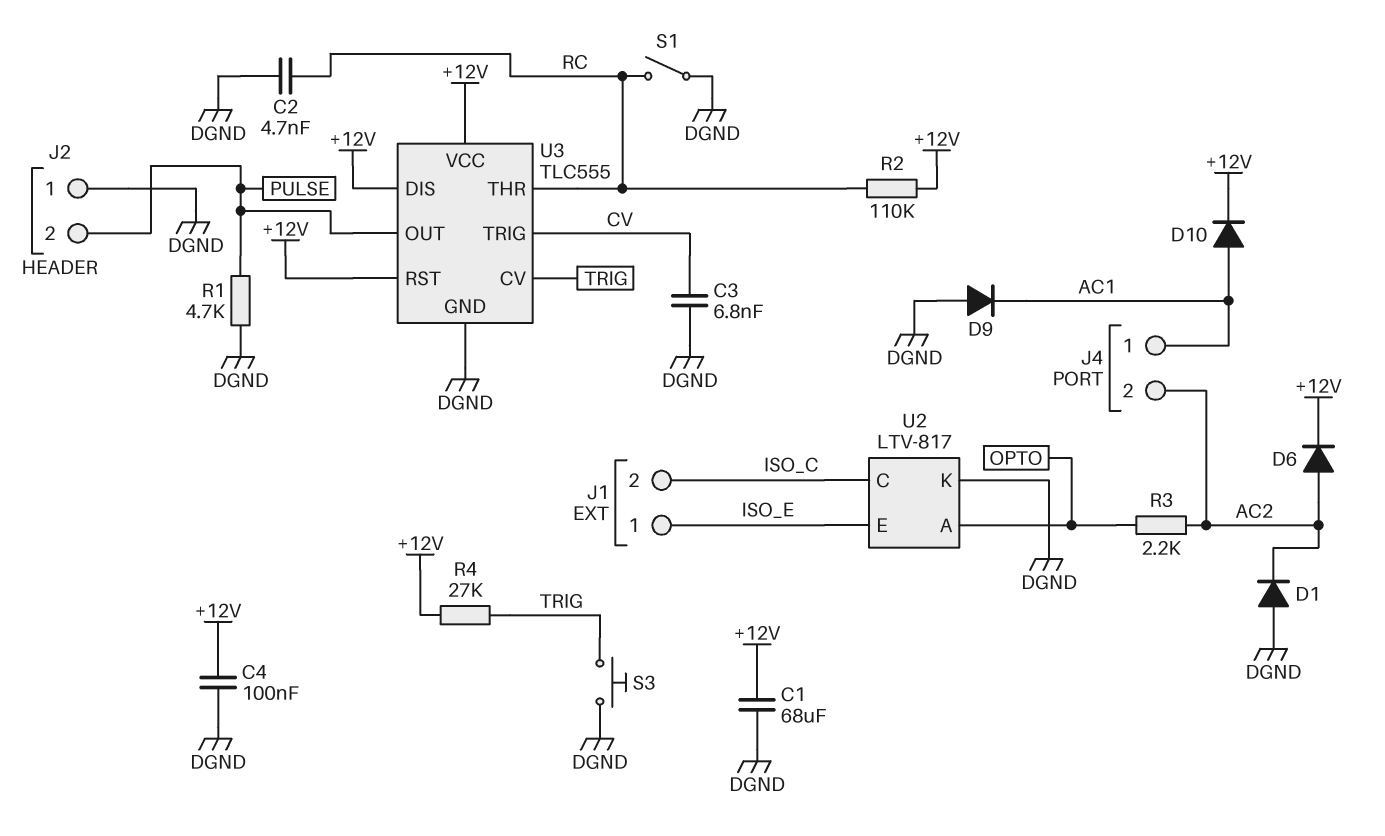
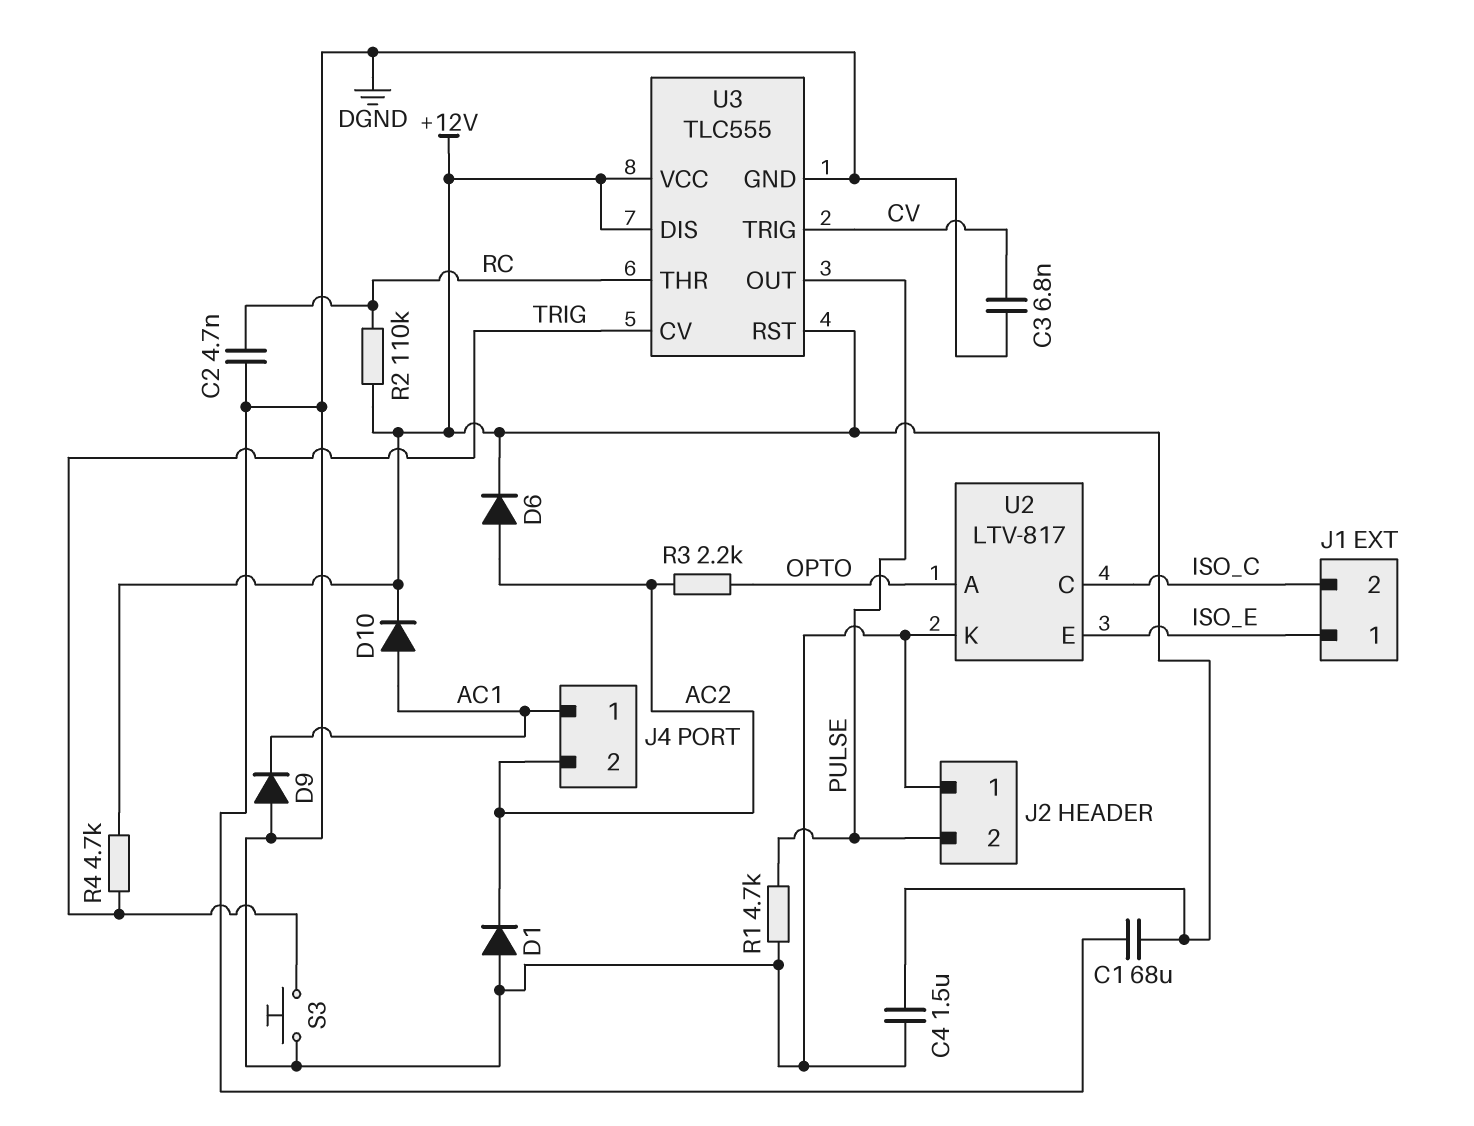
C4: 100nF (+12V, DGND) -> 1.5uF (+12V, DGND)
R4: 27k (+12V, TRIG) -> 4.7k (+12V, TRIG)
S1: switch (DGND, RC) -> none

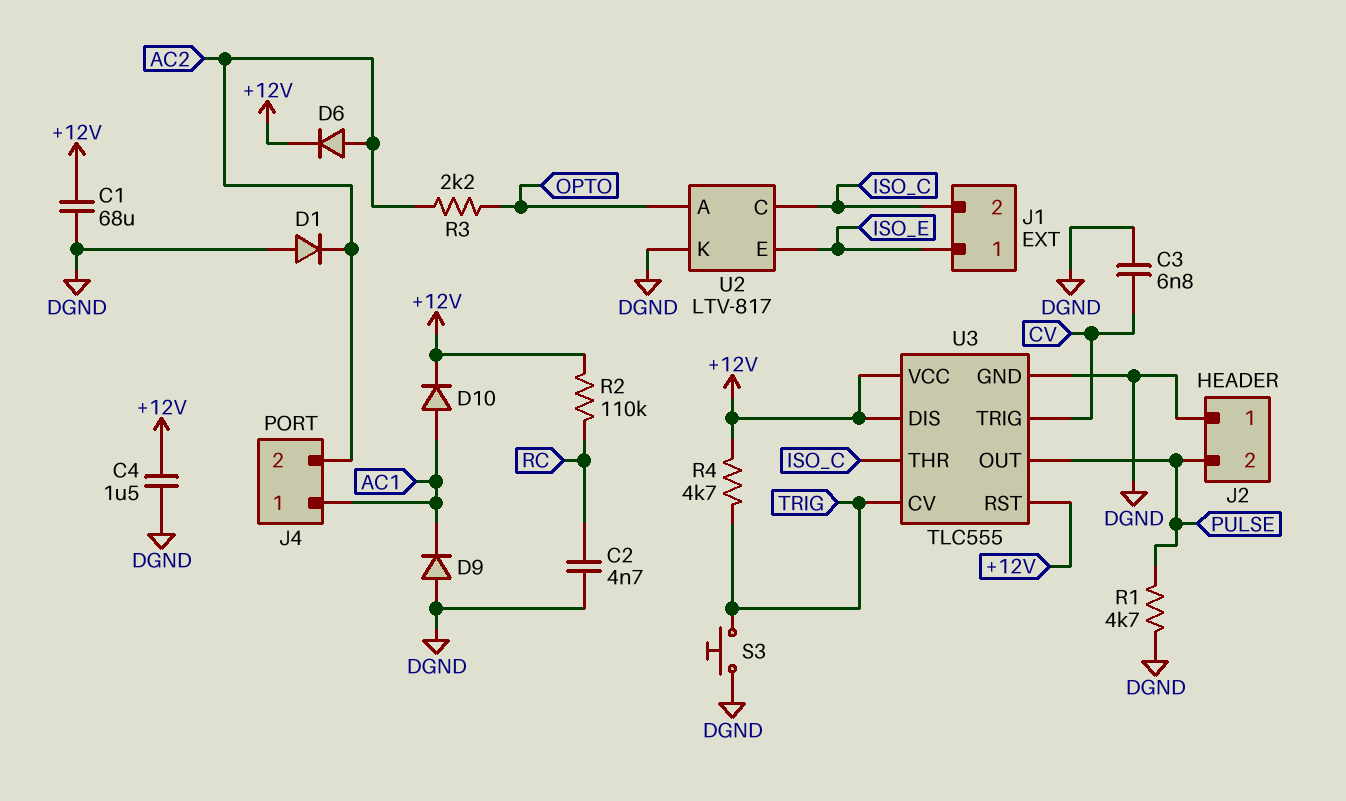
U3 pin THR: RC -> ISO_C

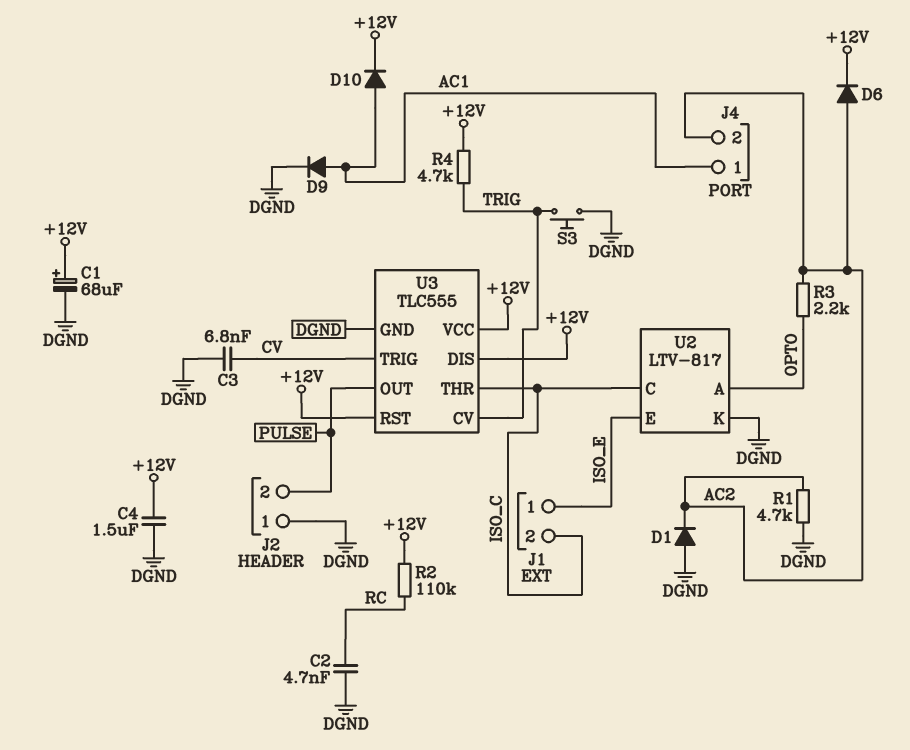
C1: 68uF (+12V, DGND) -> 68uF (plus +12V, minus DGND)
D9: diode (A DGND, K AC1) -> diode (A AC1, K DGND)
R1: 4.7k (DGND, PULSE) -> 4.7k (AC2, DGND)

